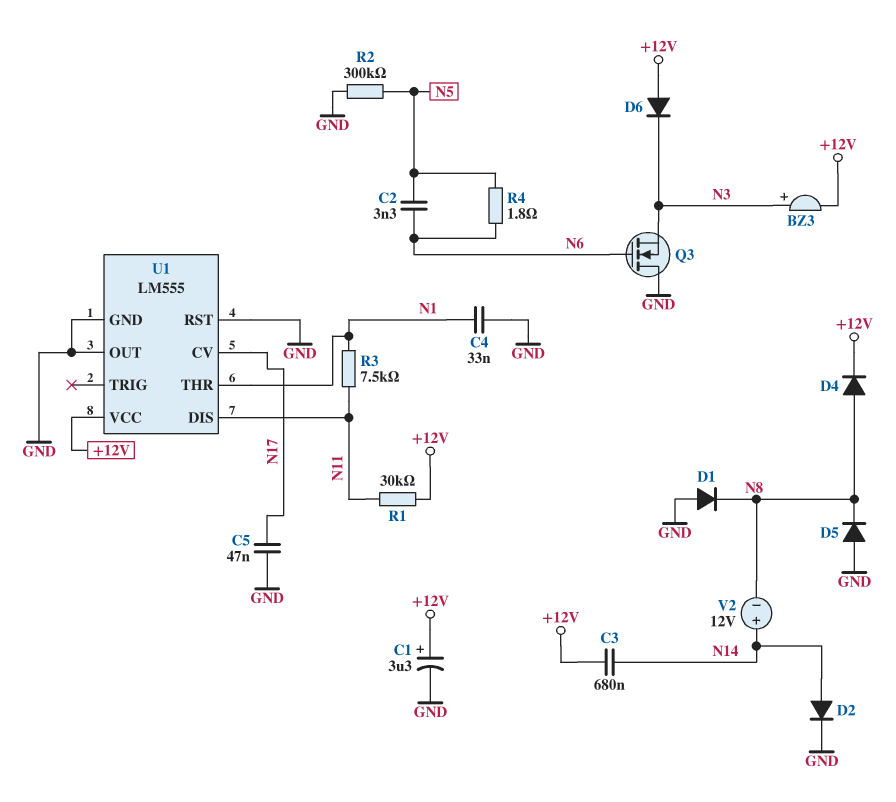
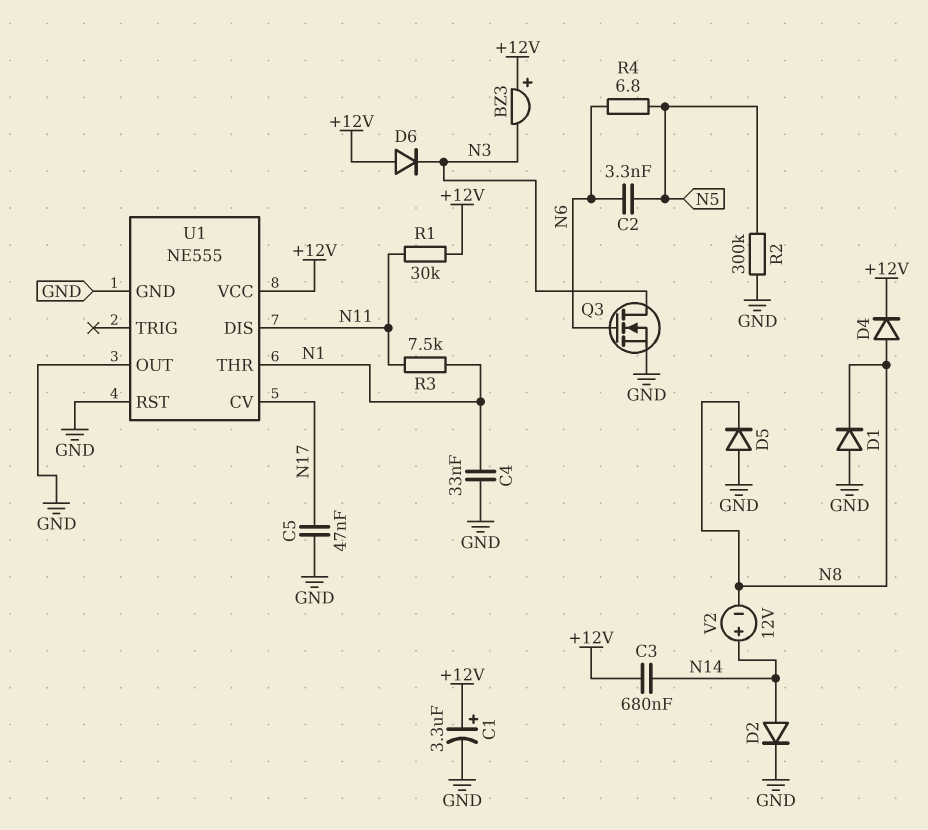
BZ3: buzzer (plus N3, minus +12V) -> buzzer (plus +12V, minus N3)
Q3: NMOS (G N6, D GND, S N3) -> NMOS (G N6, D N3, S GND)
R4: 1.8 (N5, N6) -> 6.8 (N5, N6)
U1: LM555 -> NE555

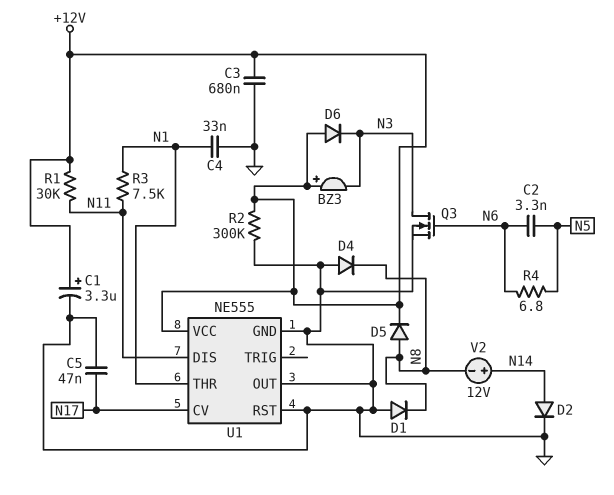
C3: 680nF (+12V, N14) -> 680nF (+12V, GND)
D4: diode (A N8, K +12V) -> diode (A GND, K N8)
D5: diode (A GND, K N8) -> diode (A N8, K +12V)
R2: 300k (GND, N5) -> 300k (+12V, GND)

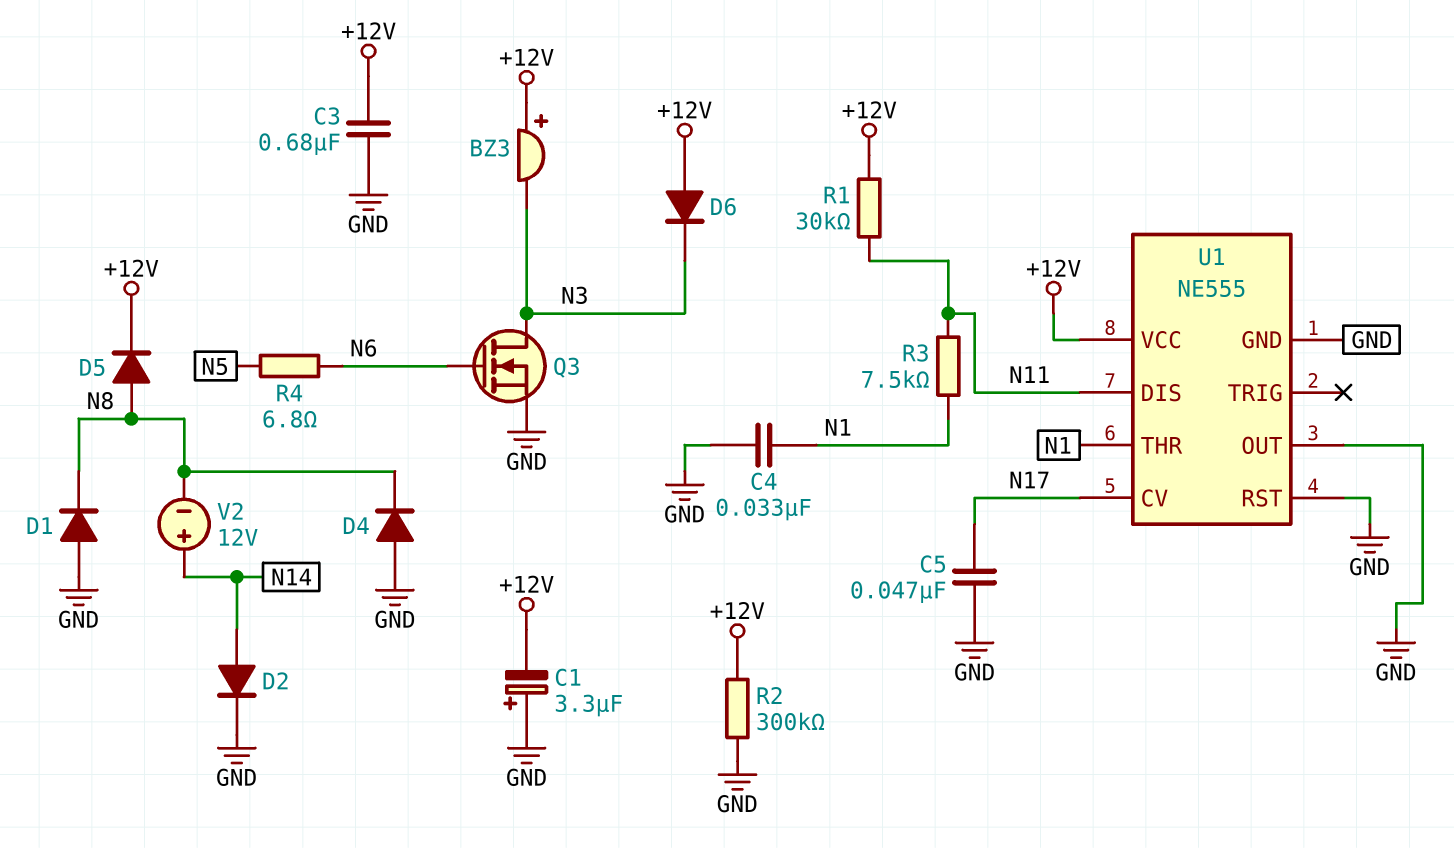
C1: 3.3uF (plus +12V, minus GND) -> 3.3uF (plus GND, minus +12V)
C2: 3.3nF (N5, N6) -> none

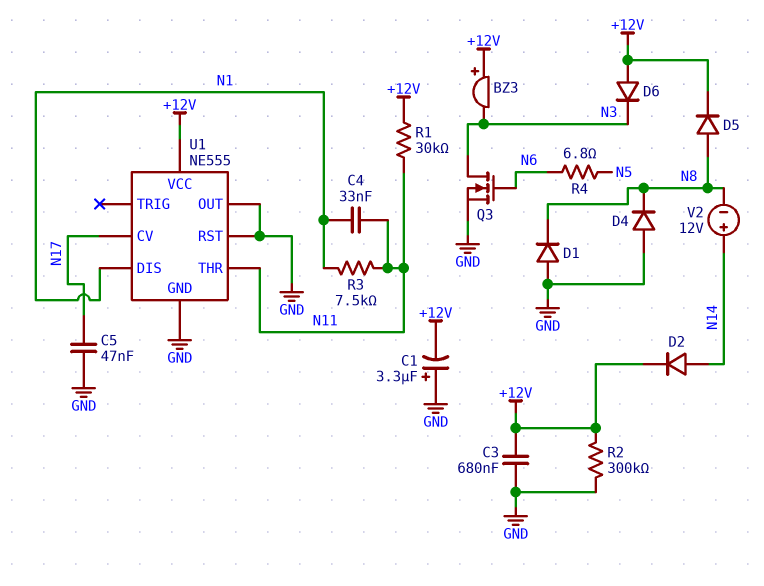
C4: 33nF (GND, N1) -> 33nF (N1, N11)
D2: diode (A N14, K GND) -> diode (A N14, K +12V)
U1 pin DIS: N11 -> N1
U1 pin THR: N1 -> N11

